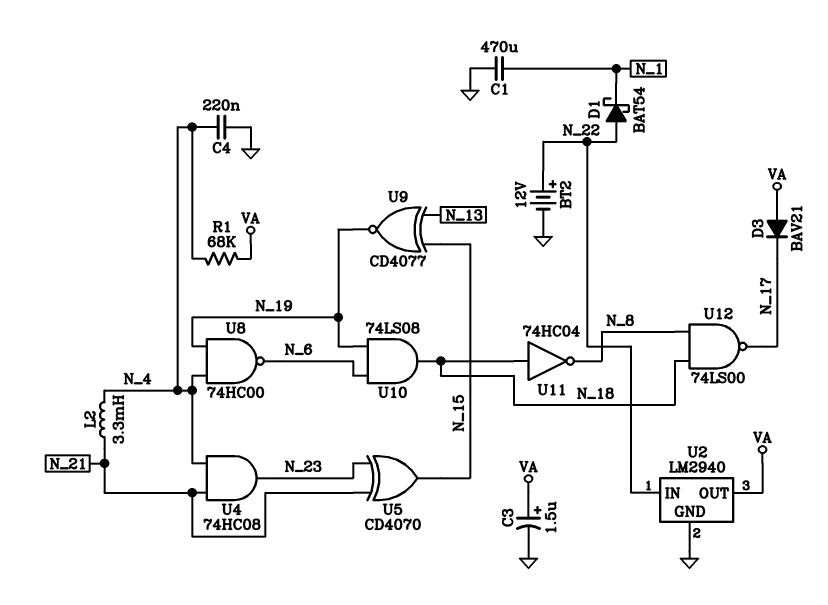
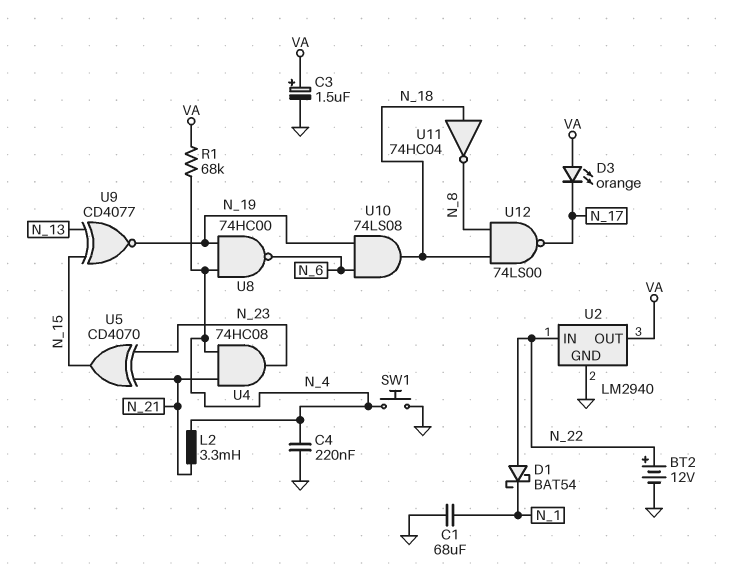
C1: 470uF (GND, N_1) -> 68uF (GND, N_1)
D3: diode BAV21 (A VA, K N_17) -> LED orange (A VA, K N_17)
SW1: none -> button (GND, N_4)

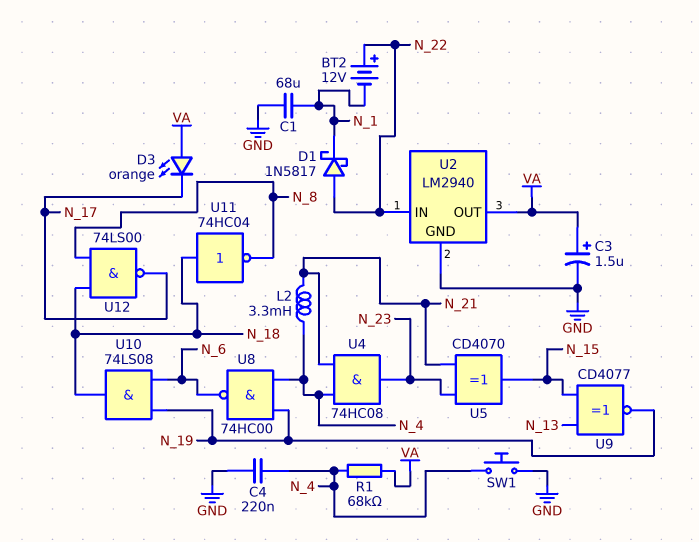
BT2: 12V (plus N_22, minus GND) -> 12V (plus N_22, minus N_1)
D1: schottky BAT54 (A N_22, K N_1) -> schottky 1N5817 (A N_22, K N_1)

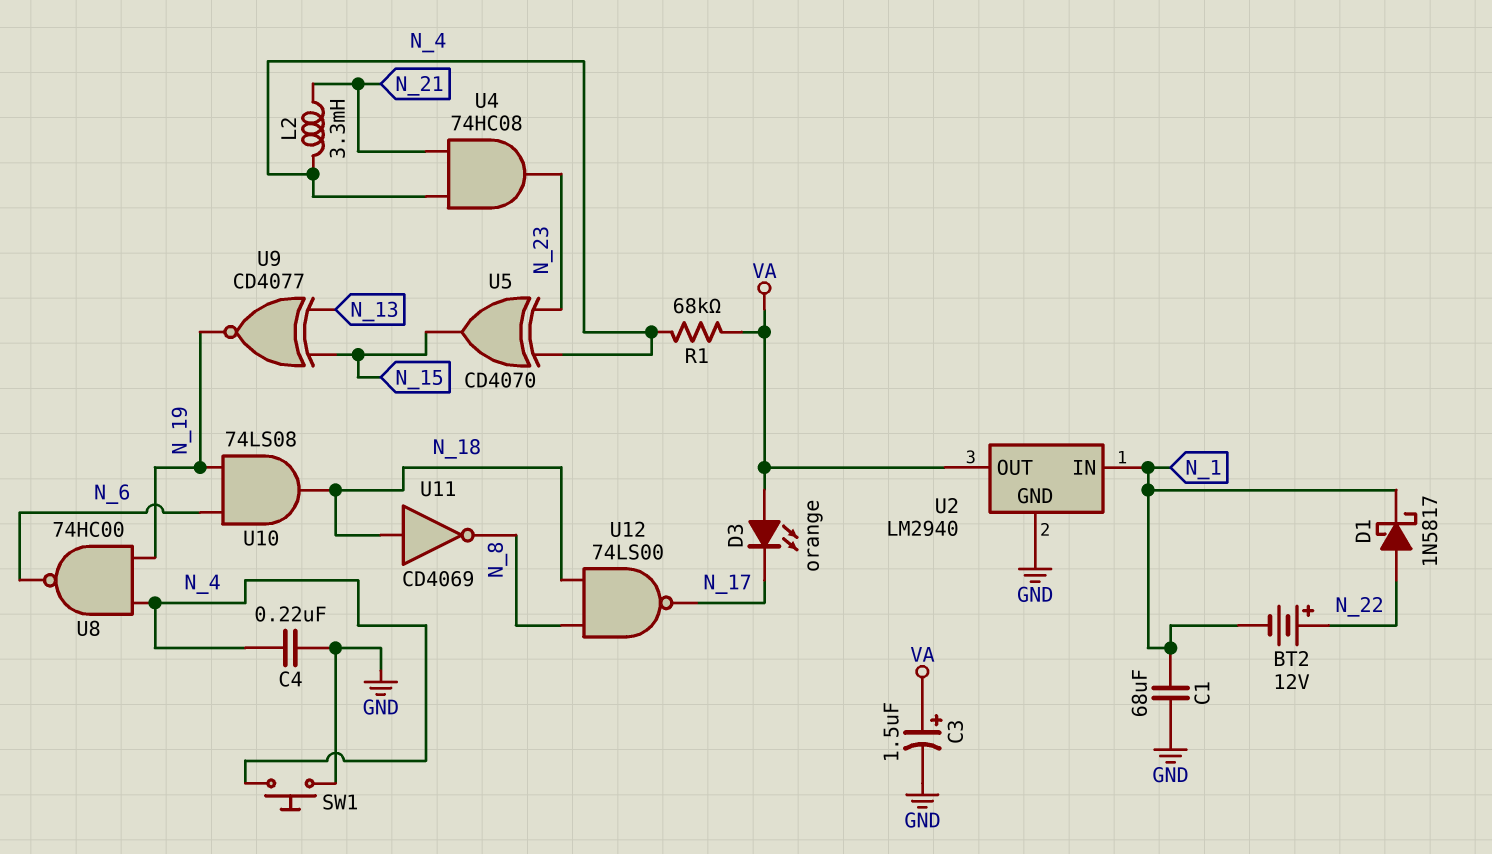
U2 pin IN: N_22 -> N_1
U5: XOR CD4070 (in N_21, in N_23, out N_15) -> XOR CD4070 (in N_4, in N_23, out N_15)
U11: NOT 74HC04 (in N_18, out N_8) -> NOT CD4069 (in N_18, out N_8)

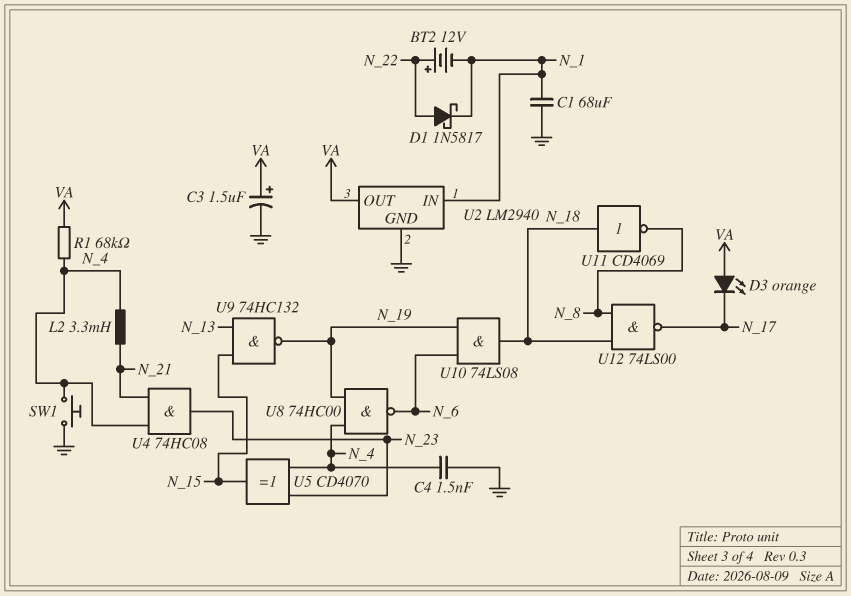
C4: 220nF (GND, N_4) -> 1.5nF (GND, N_4)
U9: XNOR CD4077 (in N_13, in N_15, out N_19) -> NAND 74HC132 (in N_13, in N_15, out N_19)

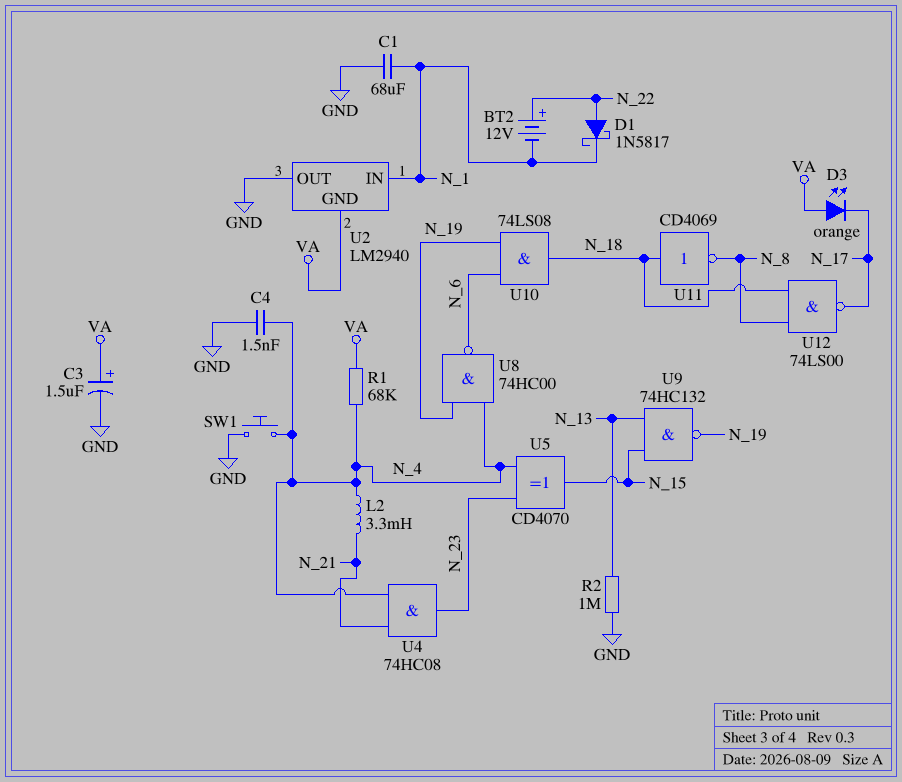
R2: none -> 1M (GND, N_13)
U2 pin GND: GND -> VA
U2 pin OUT: VA -> GND

